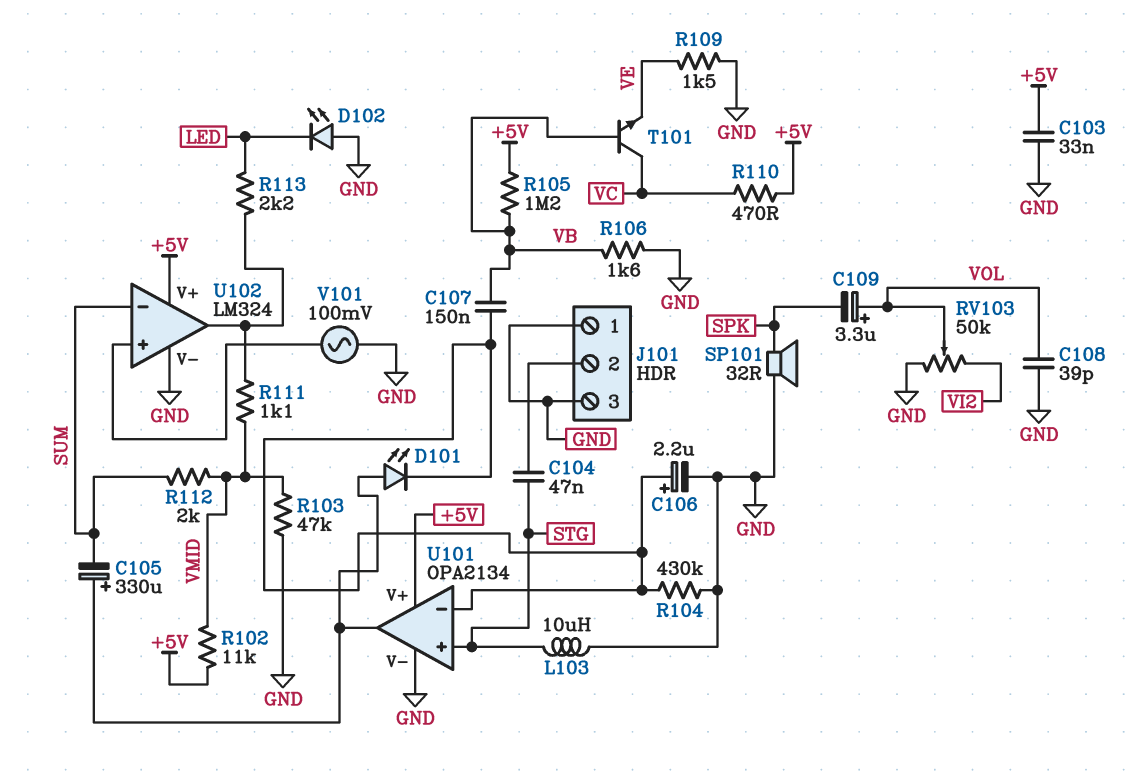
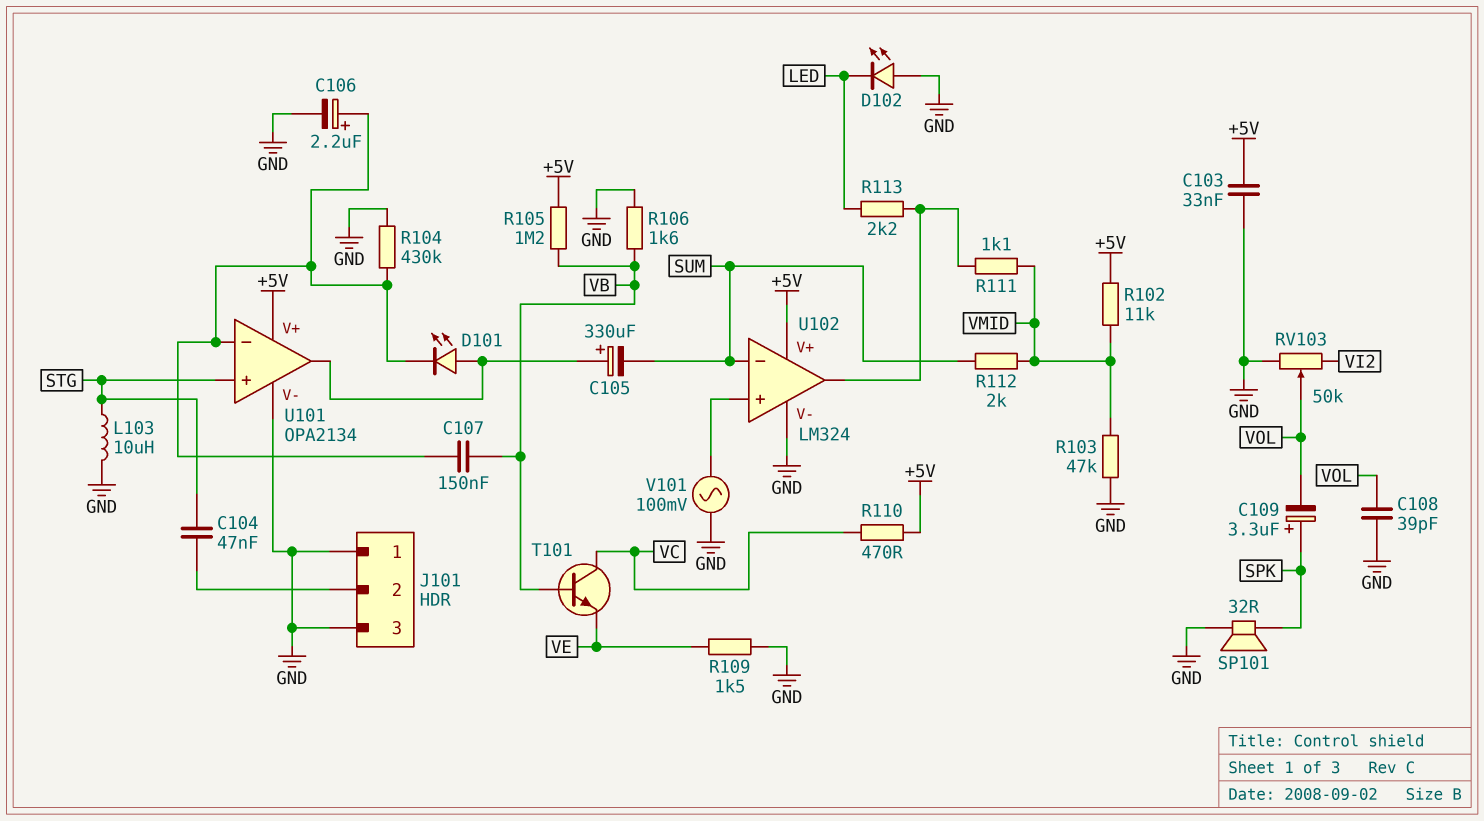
C109: 3.3uF (plus VOL, minus SPK) -> 3.3uF (plus SPK, minus VOL)

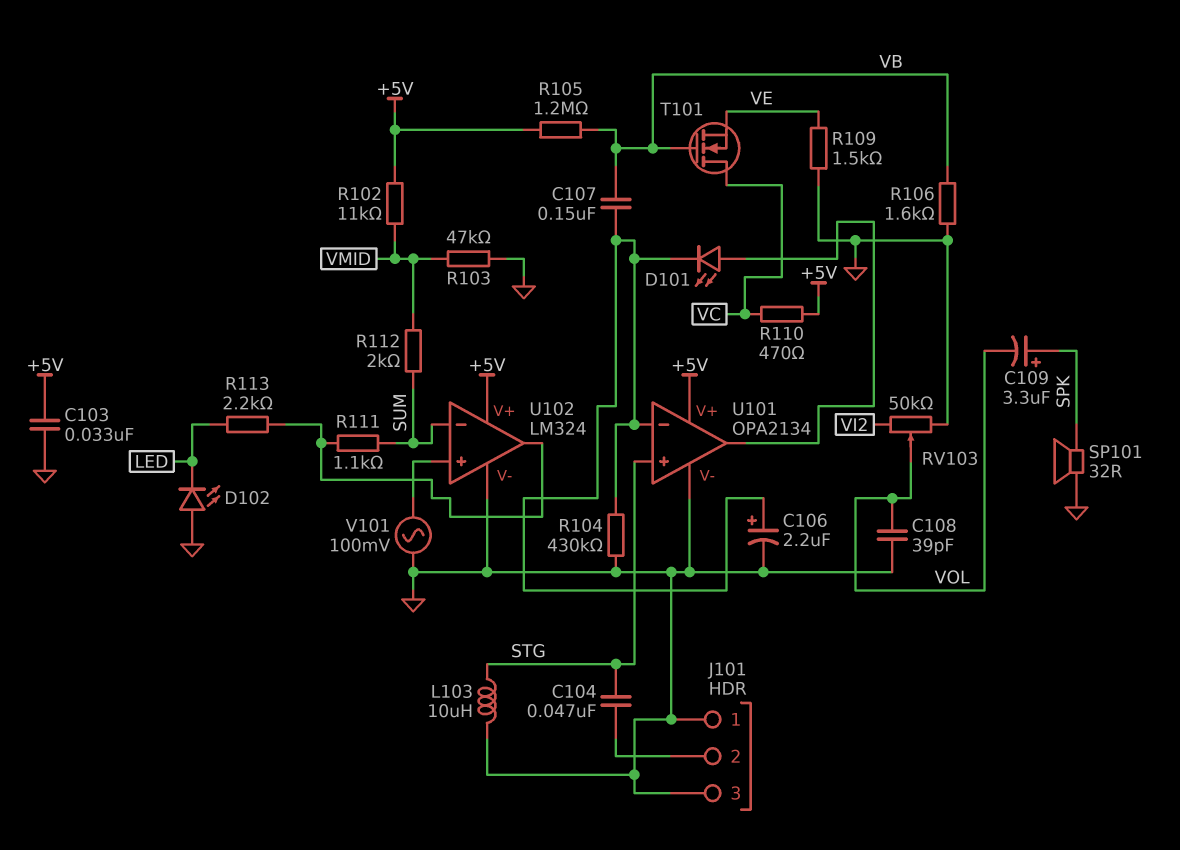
C105: 330uF (plus U101/out, minus SUM) -> none
R111: 1.1k (U102/out, VMID) -> 1.1k (SUM, U102/out)
T101: NPN (B VB, C VC, E VE) -> NMOS (G VB, D VC, S VE)

